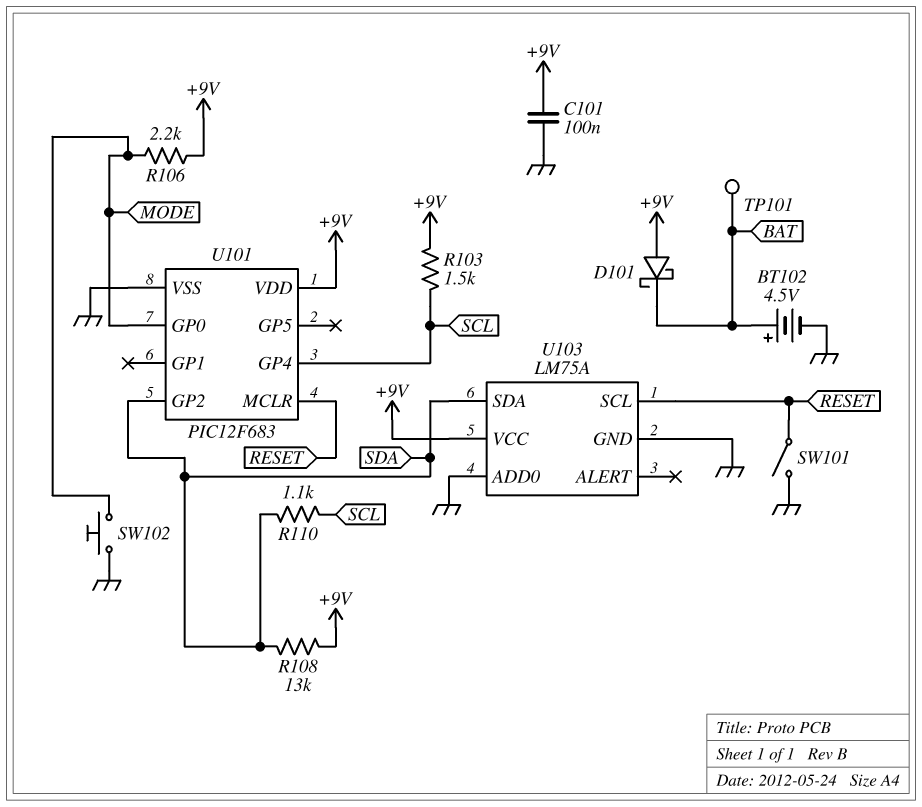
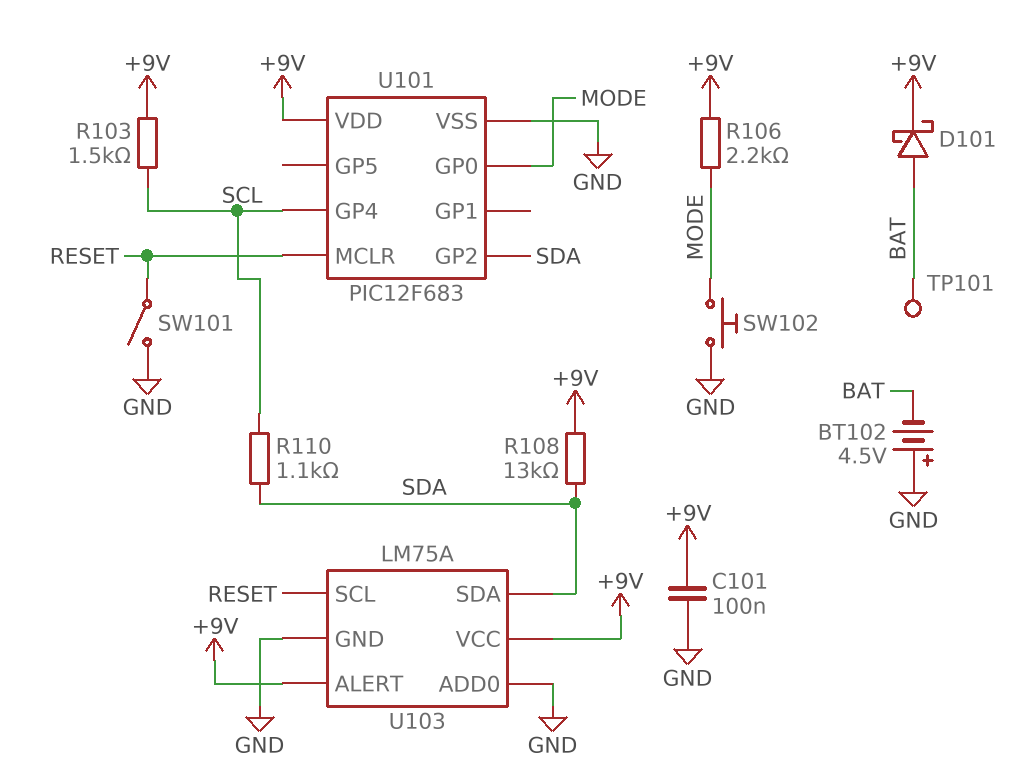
BT102: 4.5V (plus BAT, minus GND) -> 4.5V (plus GND, minus BAT)
D101: schottky (A +9V, K BAT) -> schottky (A BAT, K +9V)
U103 pin ALERT: none -> +9V

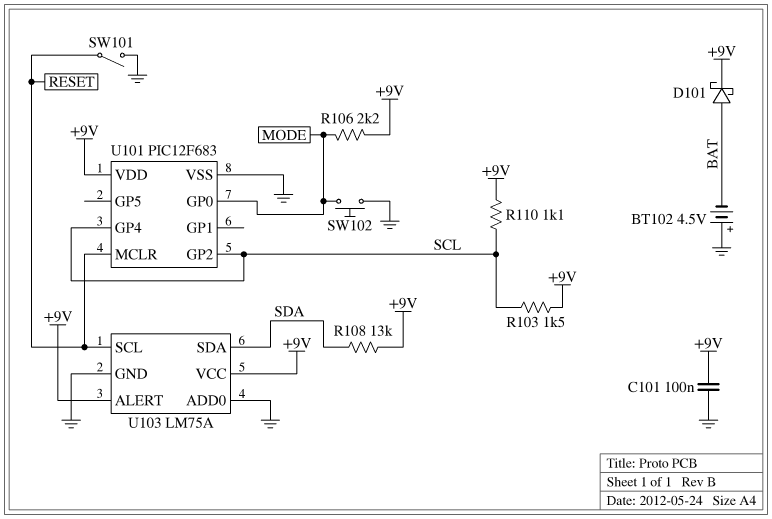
R110: 1.1k (SCL, SDA) -> 1.1k (+9V, SCL)
TP101: test point (BAT) -> none
U101 pin GP2: SDA -> SCL

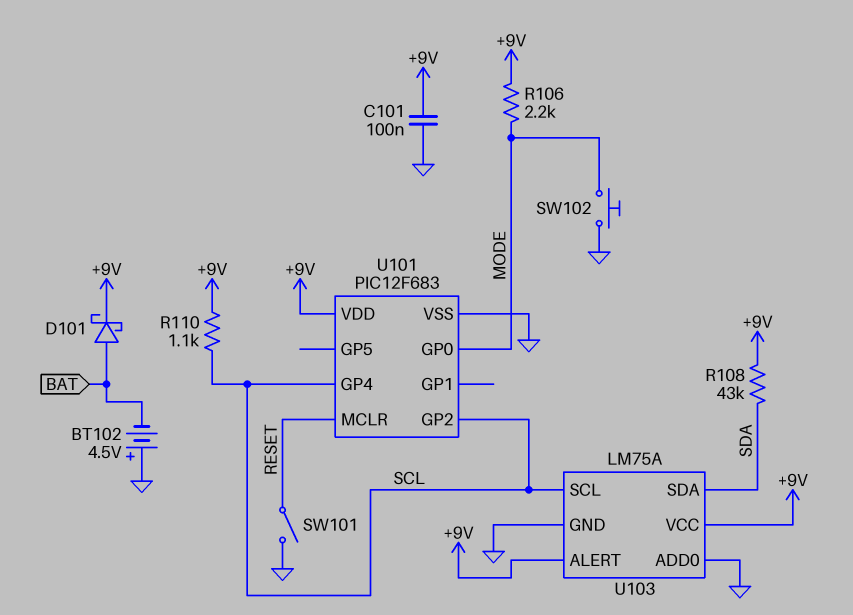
R103: 1.5k (+9V, SCL) -> none
R108: 13k (+9V, SDA) -> 43k (+9V, SDA)
U103 pin SCL: RESET -> SCL

